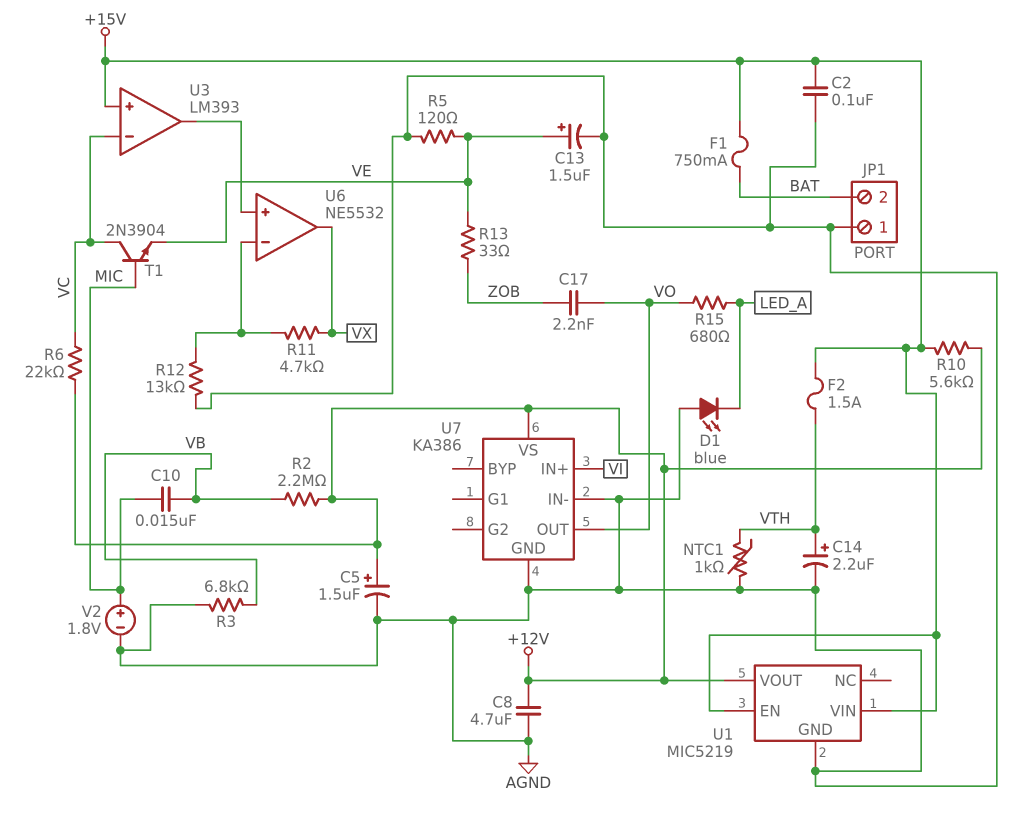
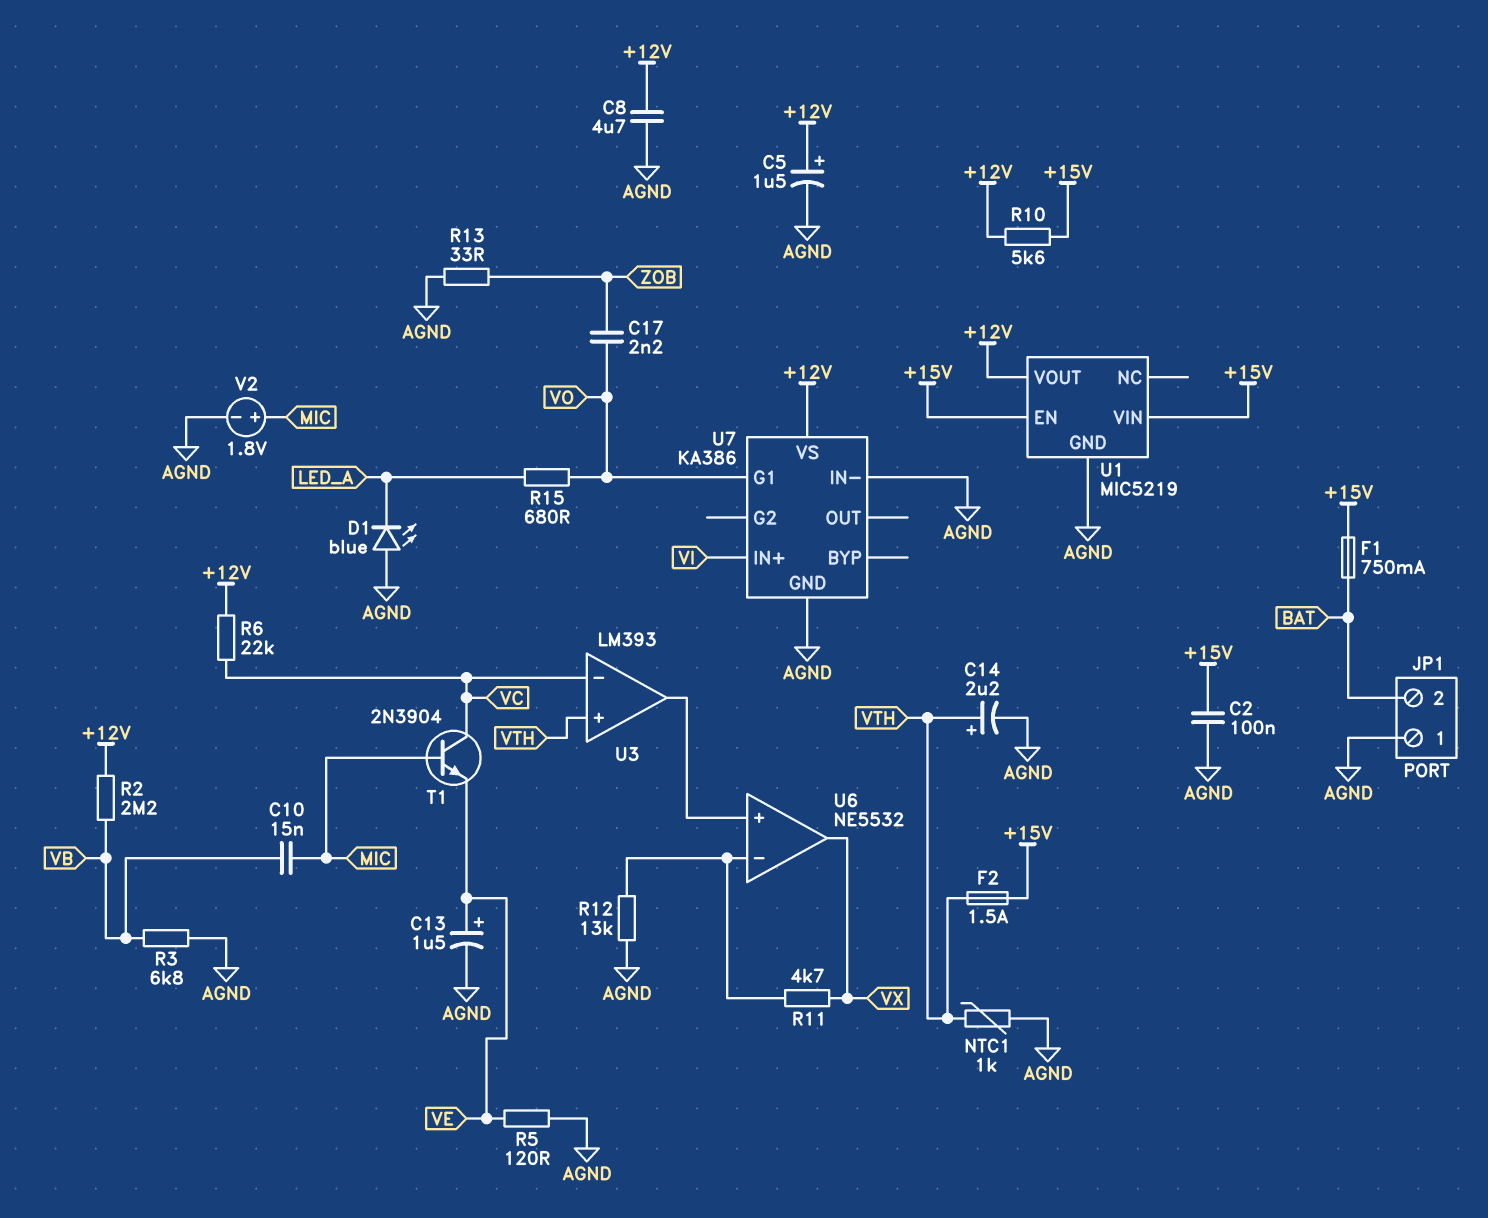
R13: 33 (VE, ZOB) -> 33 (AGND, ZOB)
U3 pin in+: +15V -> VTH
U7 pin G1: none -> VO
U7 pin OUT: VO -> none

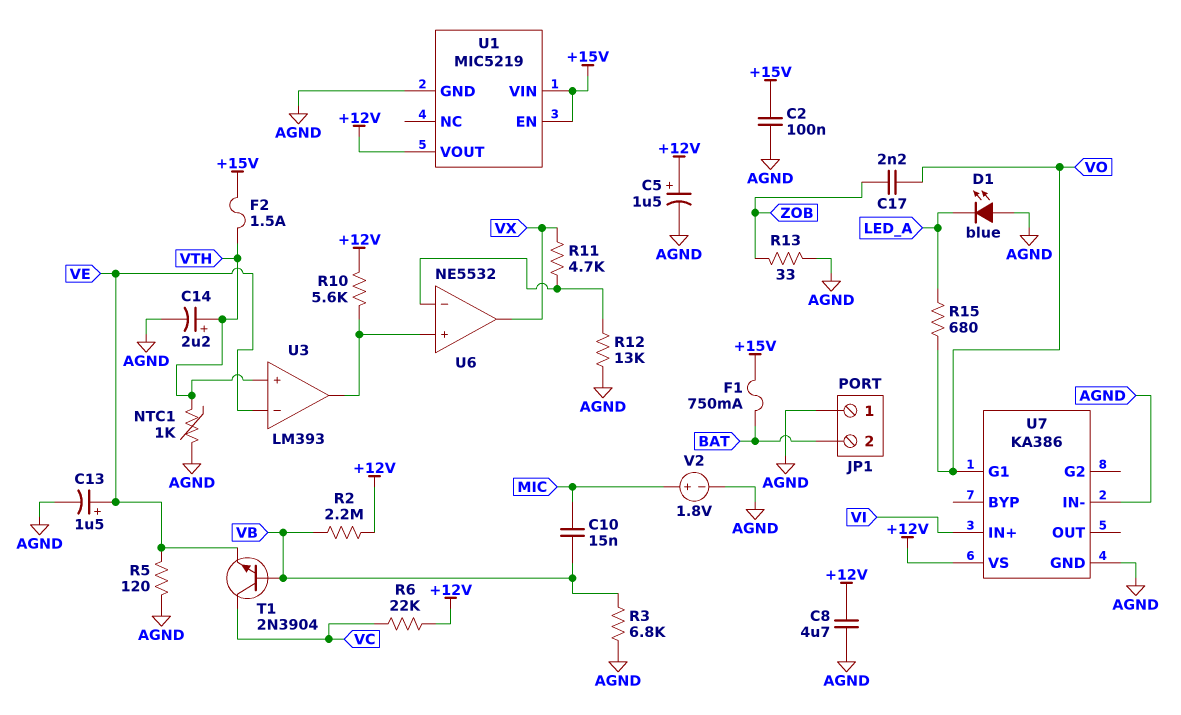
R10: 5.6k (+12V, +15V) -> 5.6k (+12V, U3/out)
T1: NPN 2N3904 (B MIC, C VC, E VE) -> NPN 2N3904 (B VB, C VC, E VE)
U3 pin in-: VC -> VE

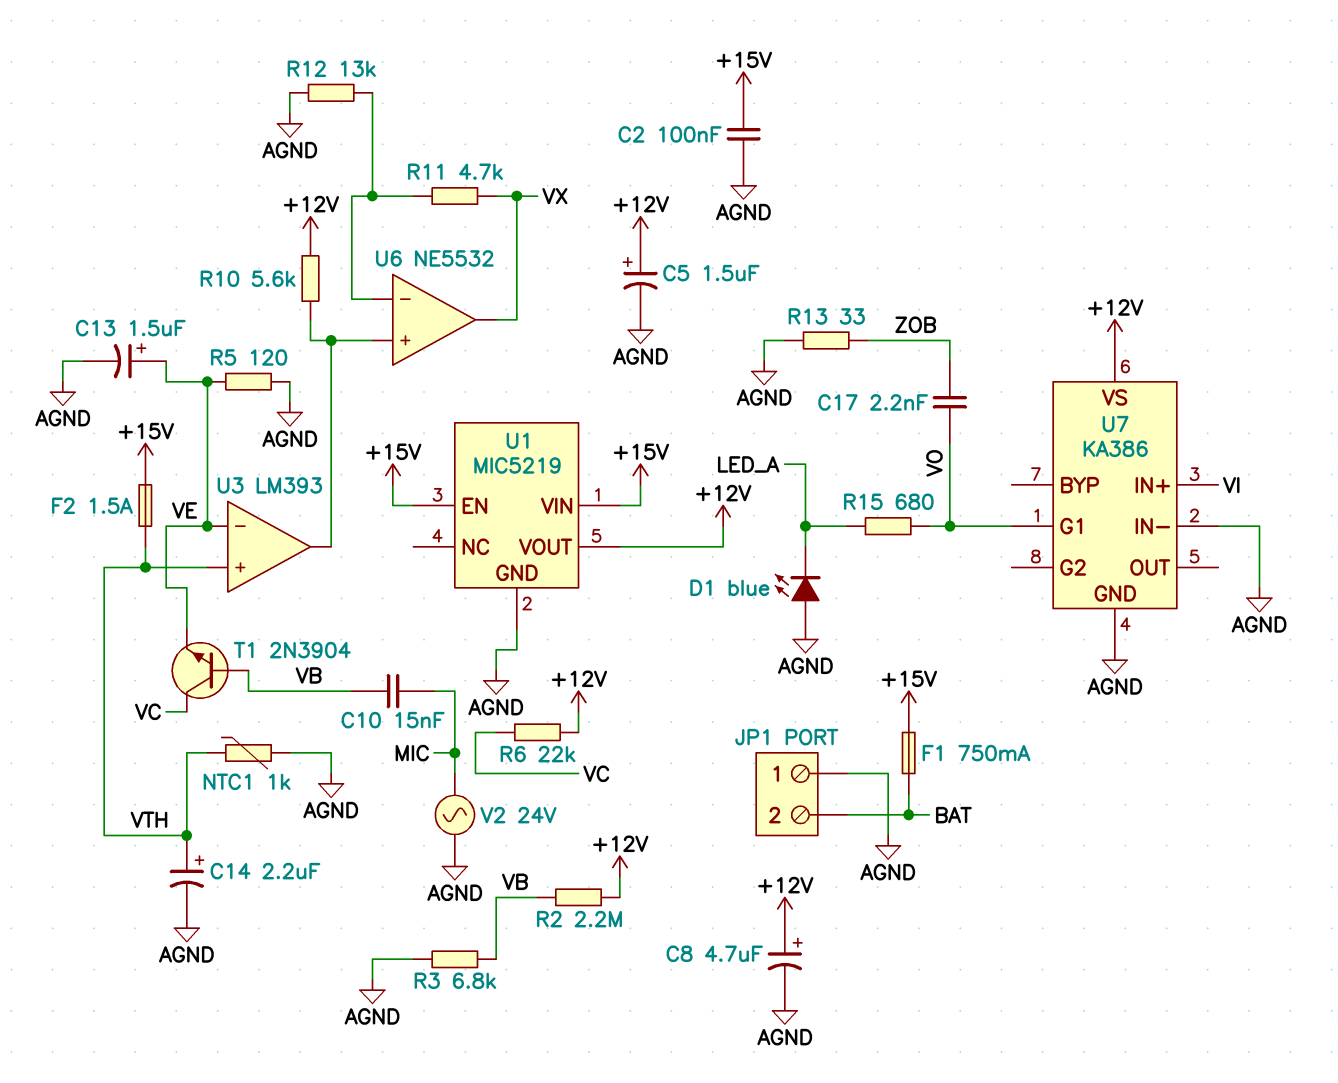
C8: 4.7uF (+12V, AGND) -> 4.7uF (plus +12V, minus AGND)
V2: 1.8V (plus MIC, minus AGND) -> AC 24V (AGND, MIC)

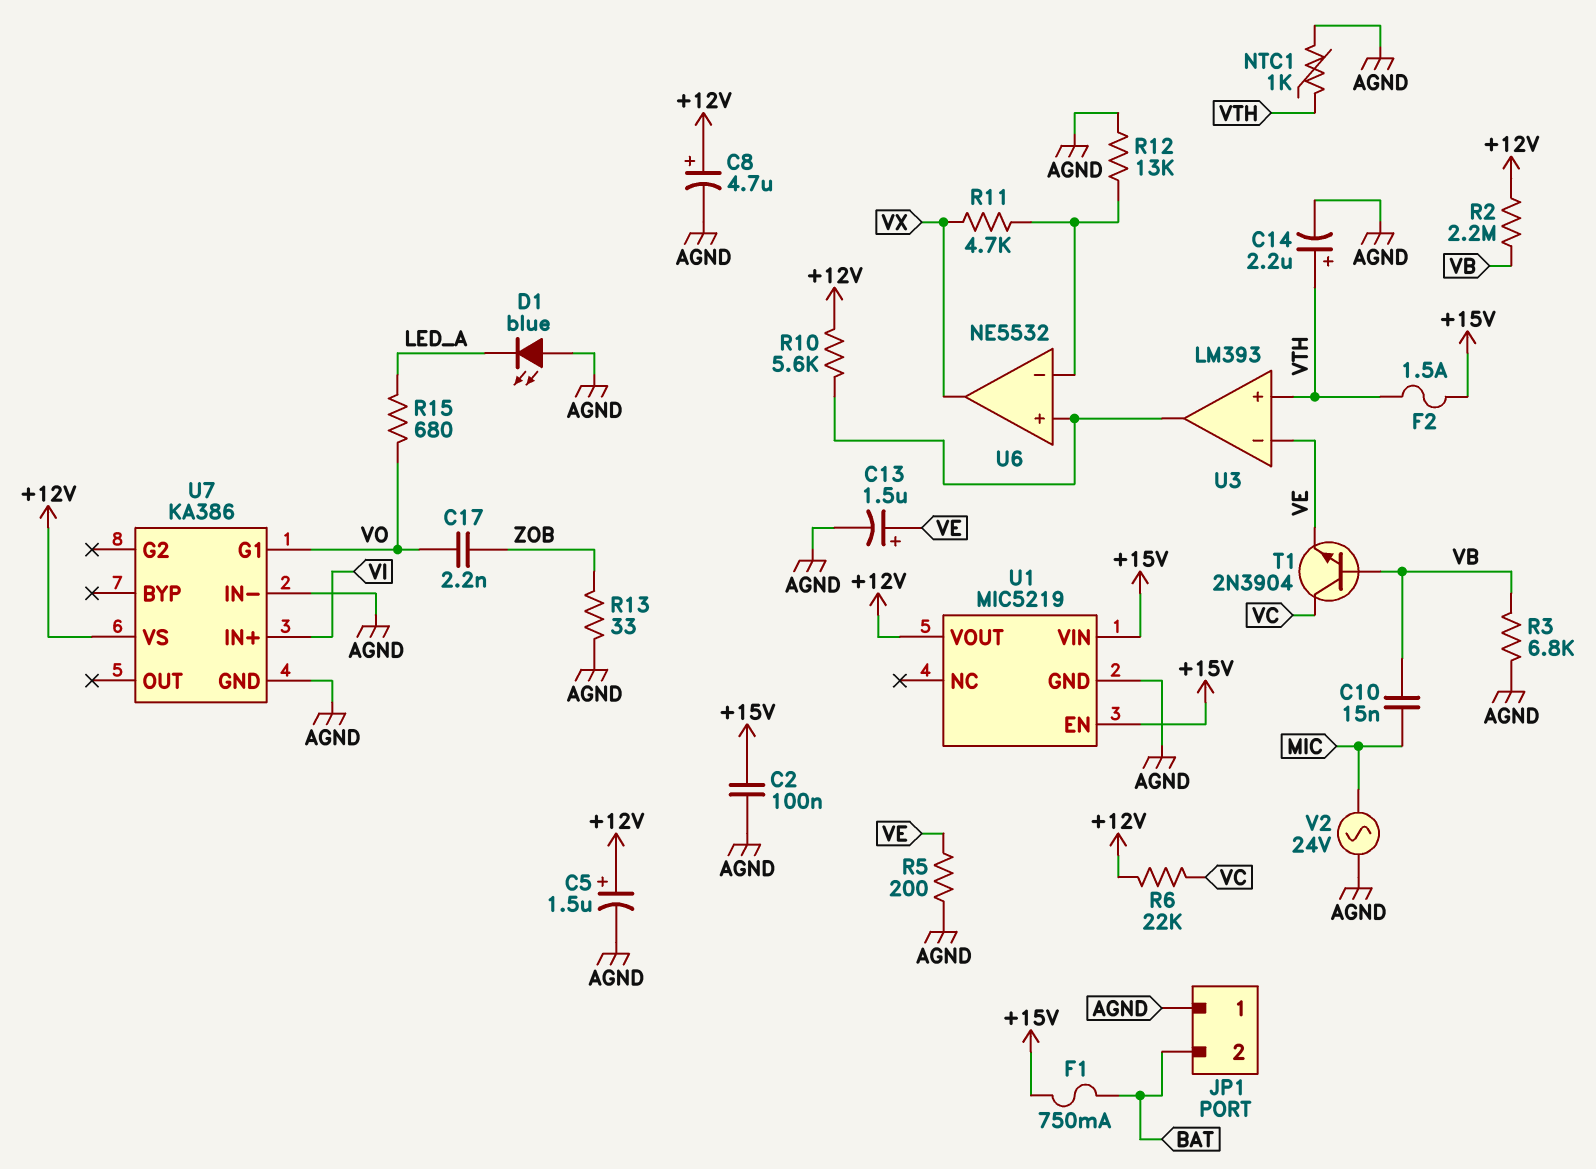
R5: 120 (AGND, VE) -> 200 (AGND, VE)

